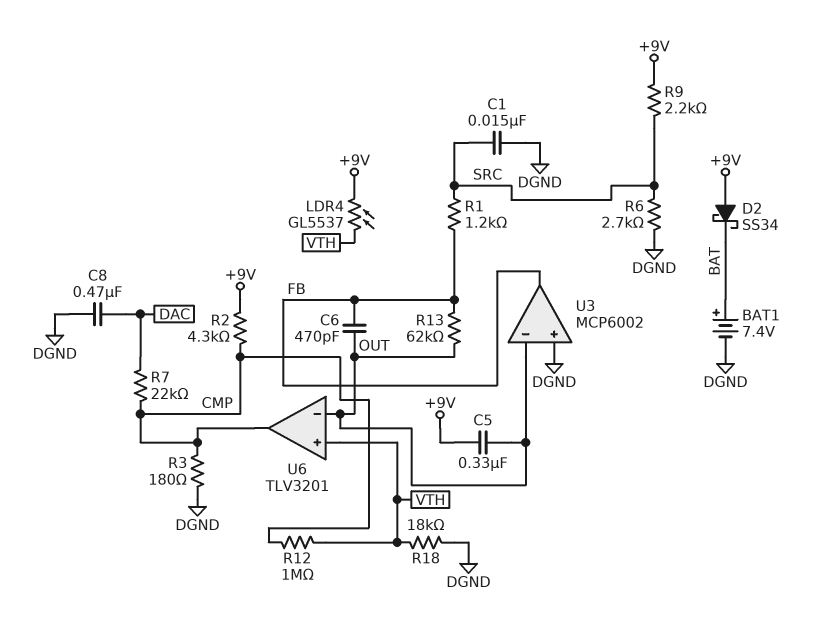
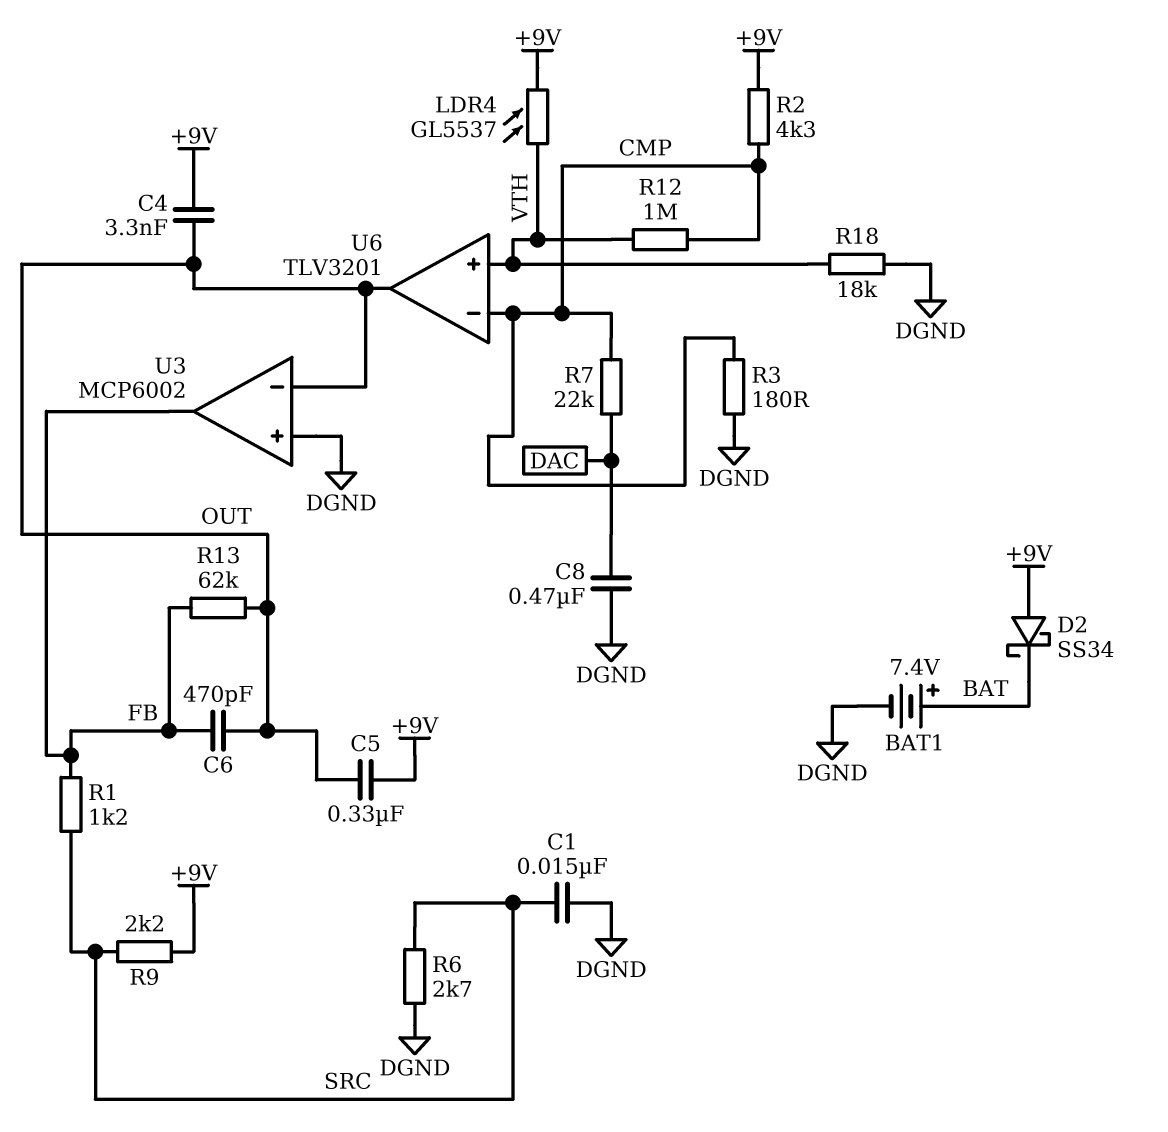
C4: none -> 3.3nF (+9V, OUT)
U6 pin in-: OUT -> CMP
U6 pin out: CMP -> OUT

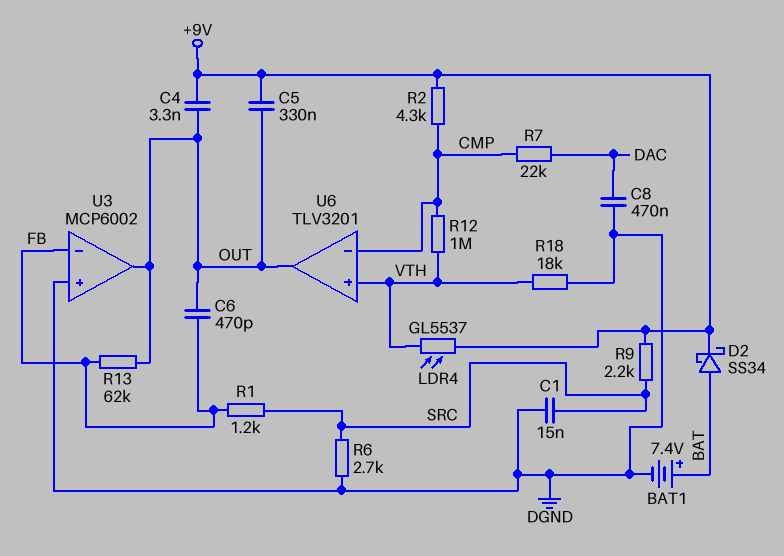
D2: schottky SS34 (A +9V, K BAT) -> schottky SS34 (A BAT, K +9V)
R3: 180 (CMP, DGND) -> none
U3 pin in-: OUT -> FB
U3 pin out: FB -> OUT

